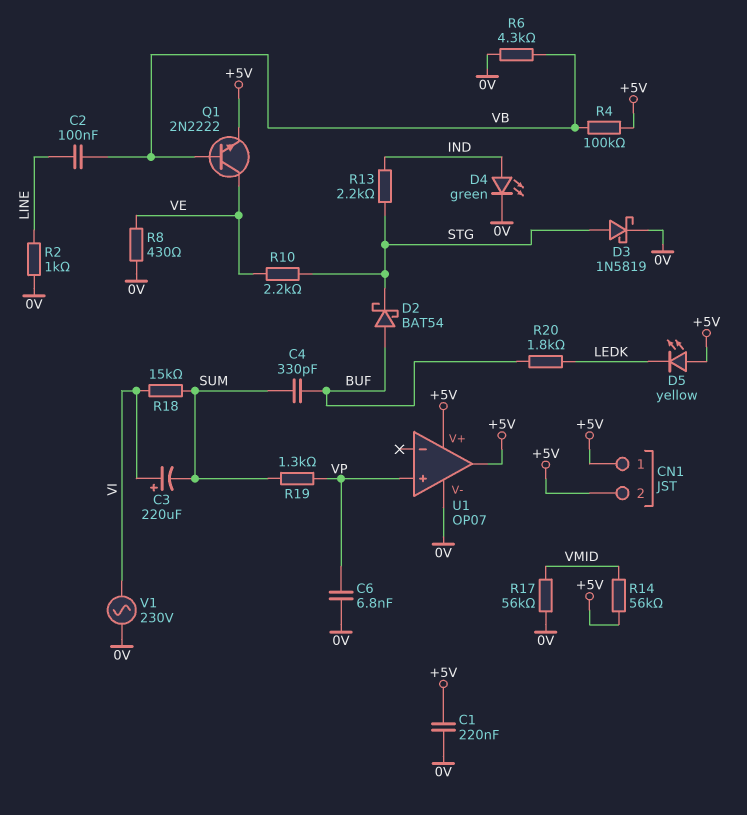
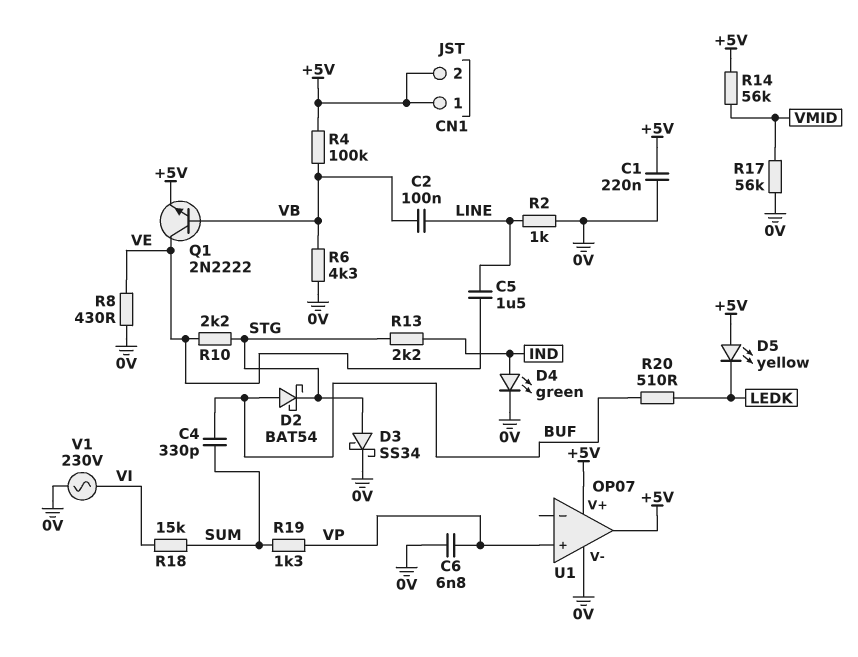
C3: 220uF (plus VI, minus SUM) -> none
C5: none -> 1.5uF (LINE, VE)
D3: schottky 1N5819 (A STG, K 0V) -> schottky SS34 (A STG, K 0V)
R20: 1.8k (BUF, LEDK) -> 510 (BUF, LEDK)

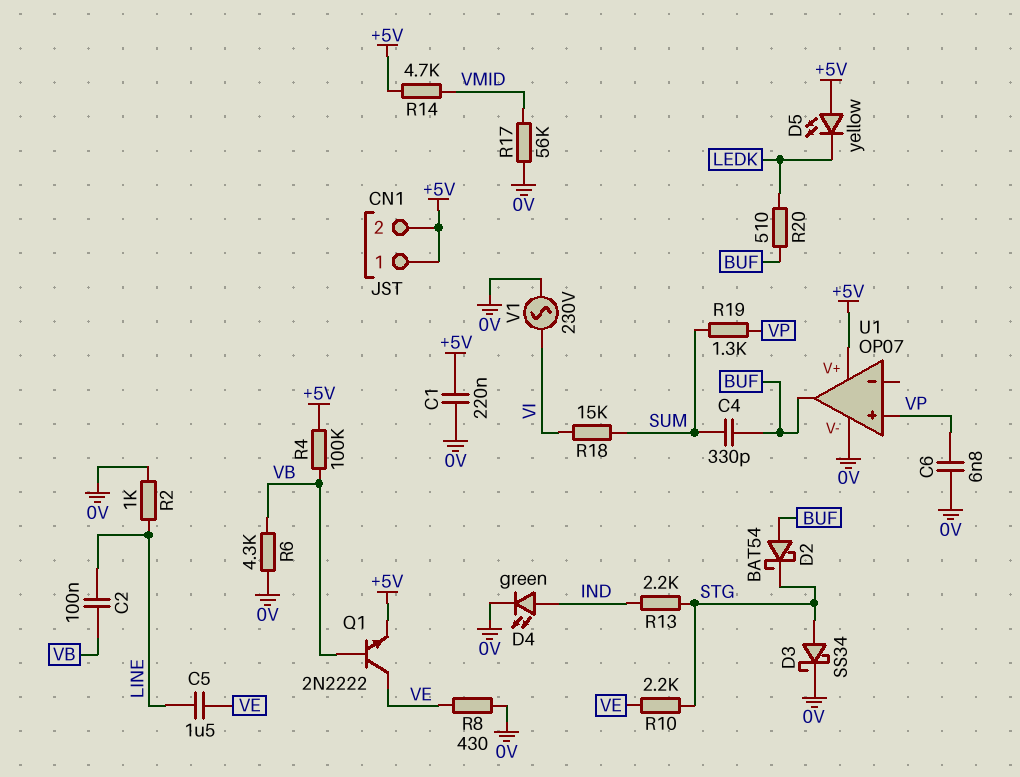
R14: 56k (+5V, VMID) -> 4.7k (+5V, VMID)
U1 pin out: +5V -> BUF

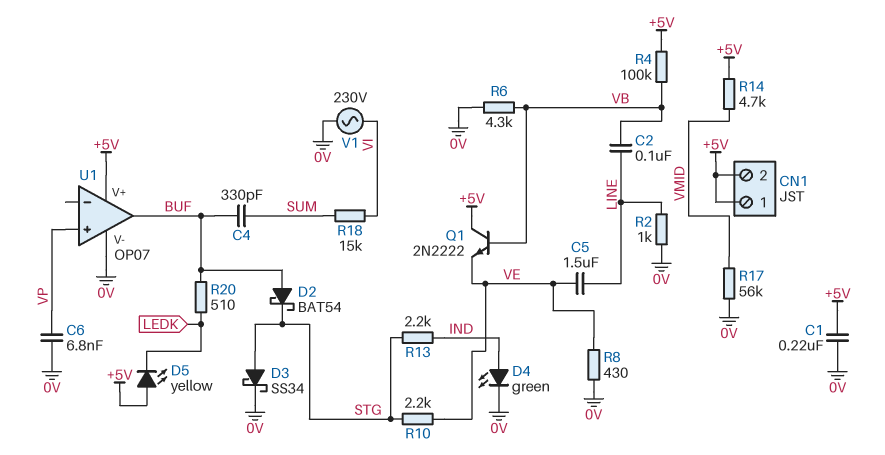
Q1: NPN 2N2222 (B VB, C VE, E +5V) -> NPN 2N2222 (B VB, C +5V, E VE)
R19: 1.3k (SUM, VP) -> none

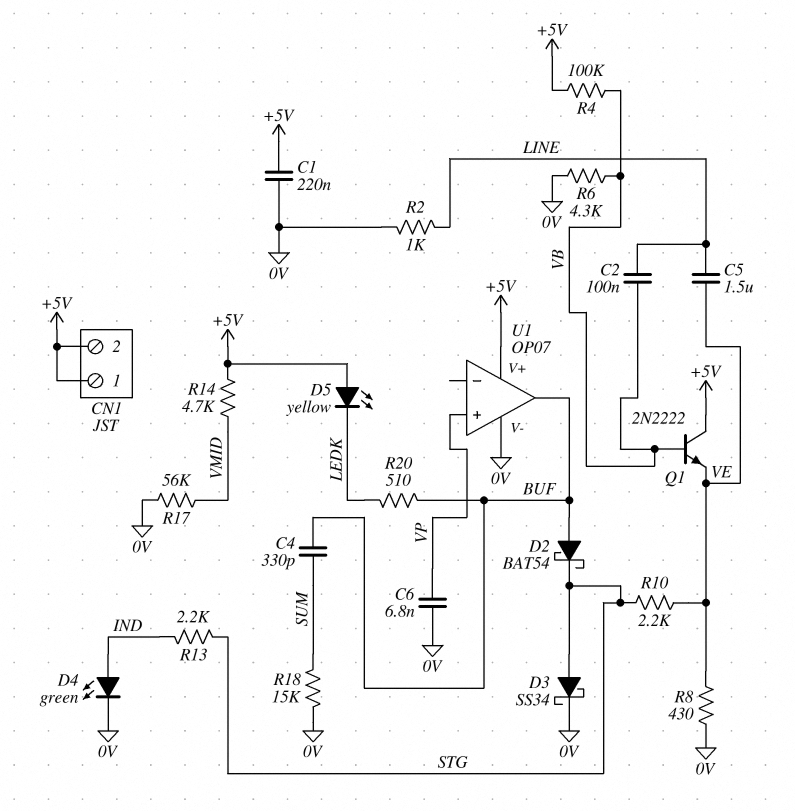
R18: 15k (SUM, VI) -> 15k (0V, SUM)
V1: AC 230V (0V, VI) -> none

